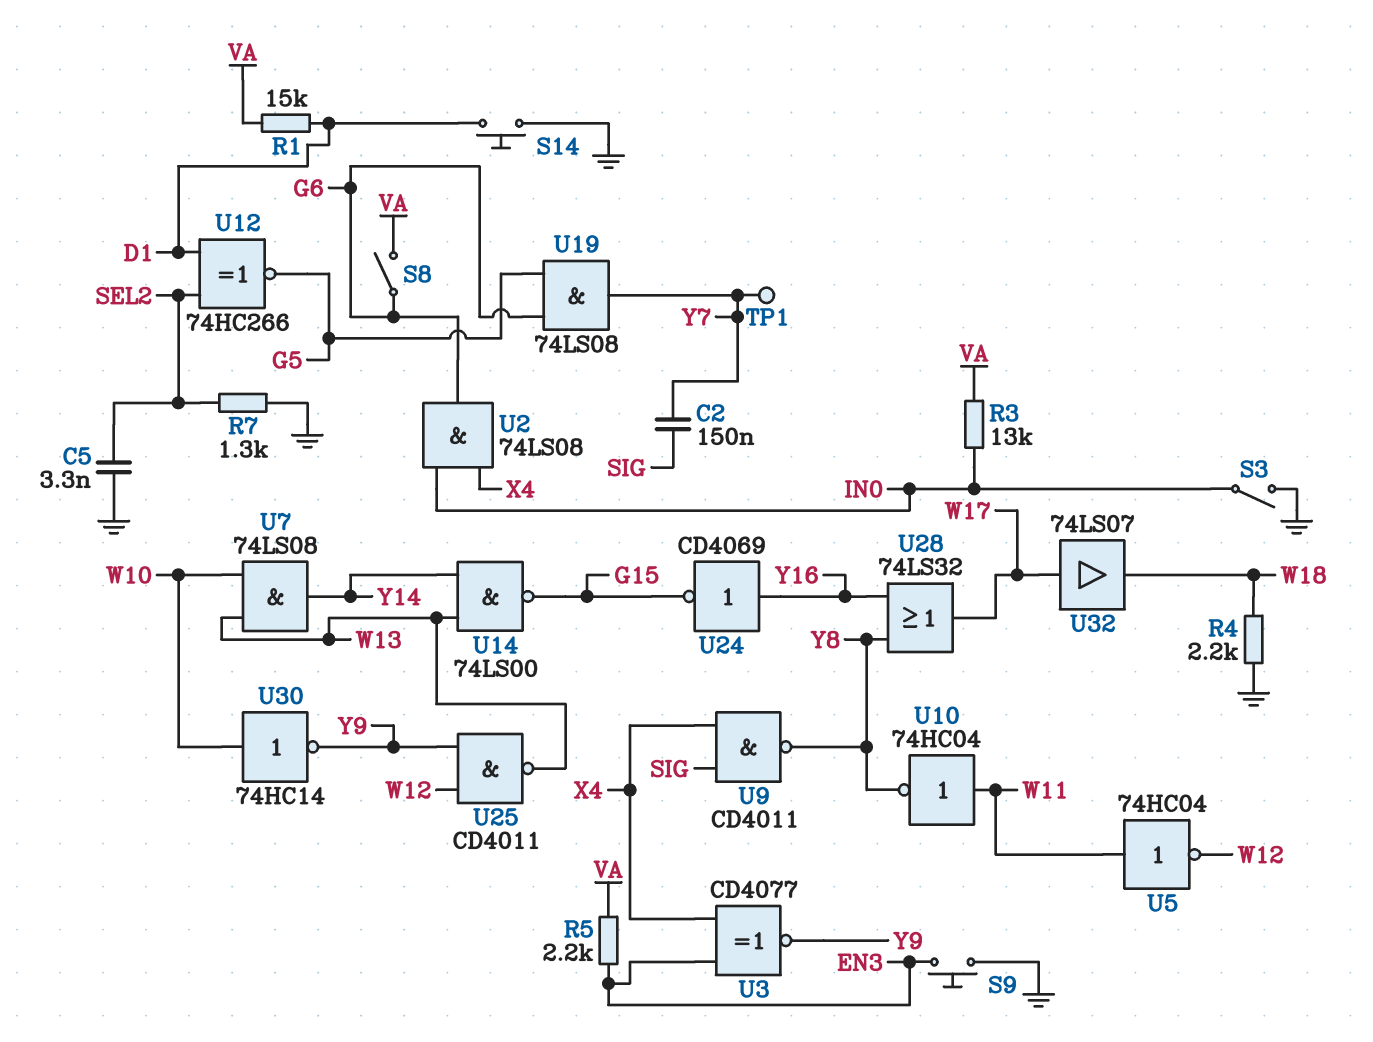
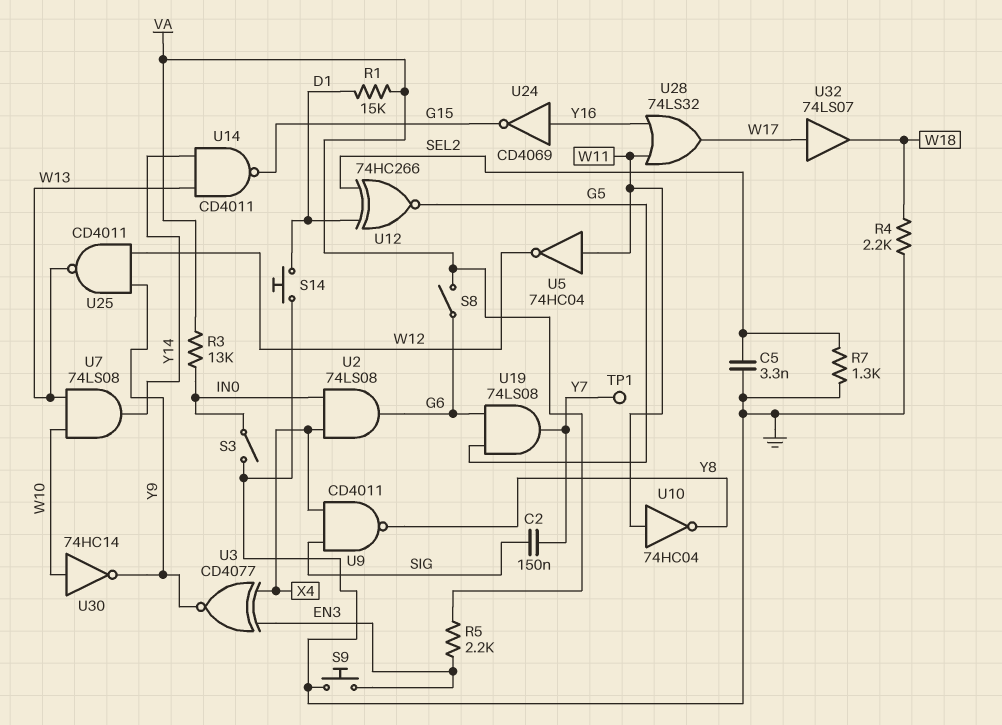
U14: NAND 74LS00 (in W13, in Y14, out G15) -> NAND CD4011 (in W13, in Y14, out G15)
U28: OR 74LS32 (in Y8, in Y16, out W17) -> OR 74LS32 (in W11, in Y16, out W17)

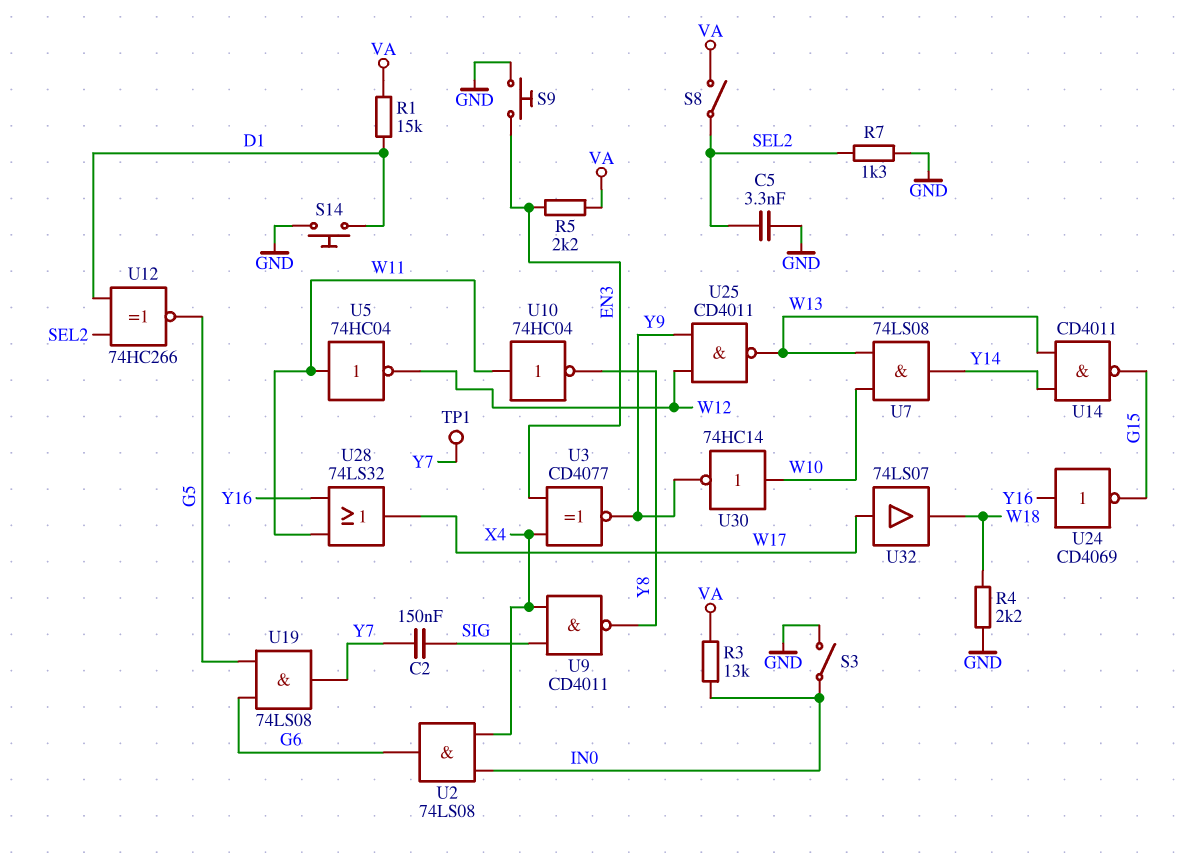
S8: switch (G6, VA) -> switch (SEL2, VA)

